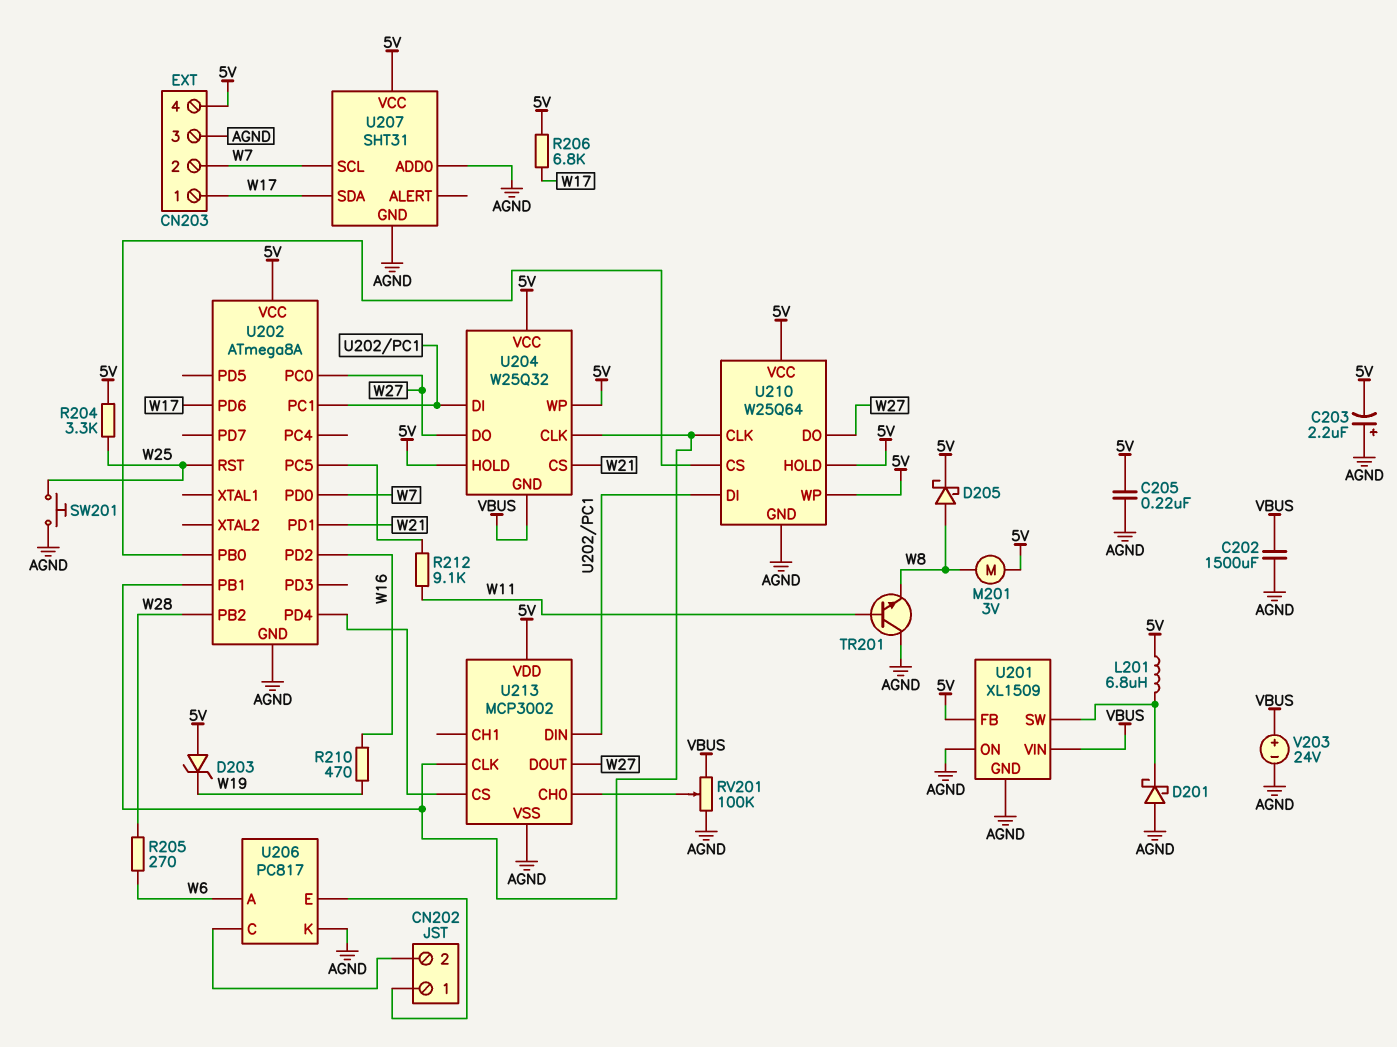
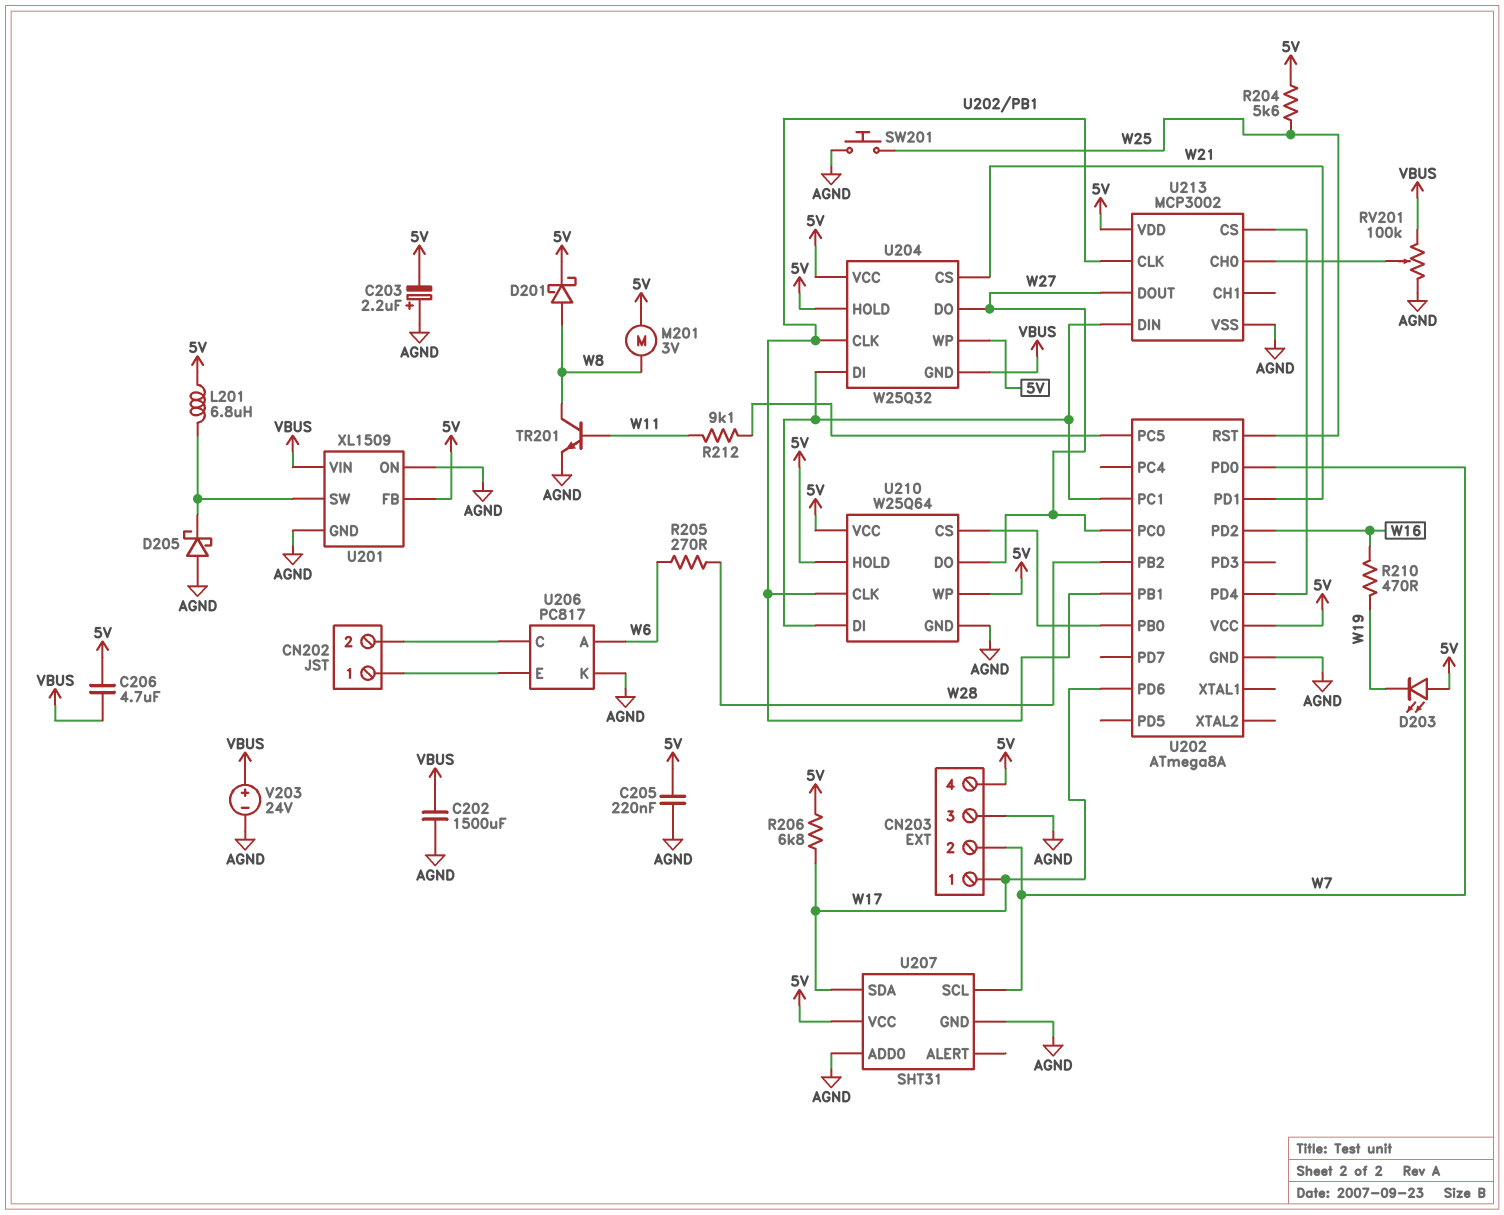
C206: none -> 4.7uF (5V, VBUS)
D201: schottky (A AGND, K U201/SW) -> schottky (A W8, K 5V)
D203: zener (A 5V, K W19) -> LED (A 5V, K W19)
D205: schottky (A W8, K 5V) -> schottky (A AGND, K U201/SW)
R204: 3.3k (5V, W25) -> 5.6k (5V, W25)
TR201: NPN (B W11, C AGND, E W8) -> NPN (B W11, C W8, E AGND)

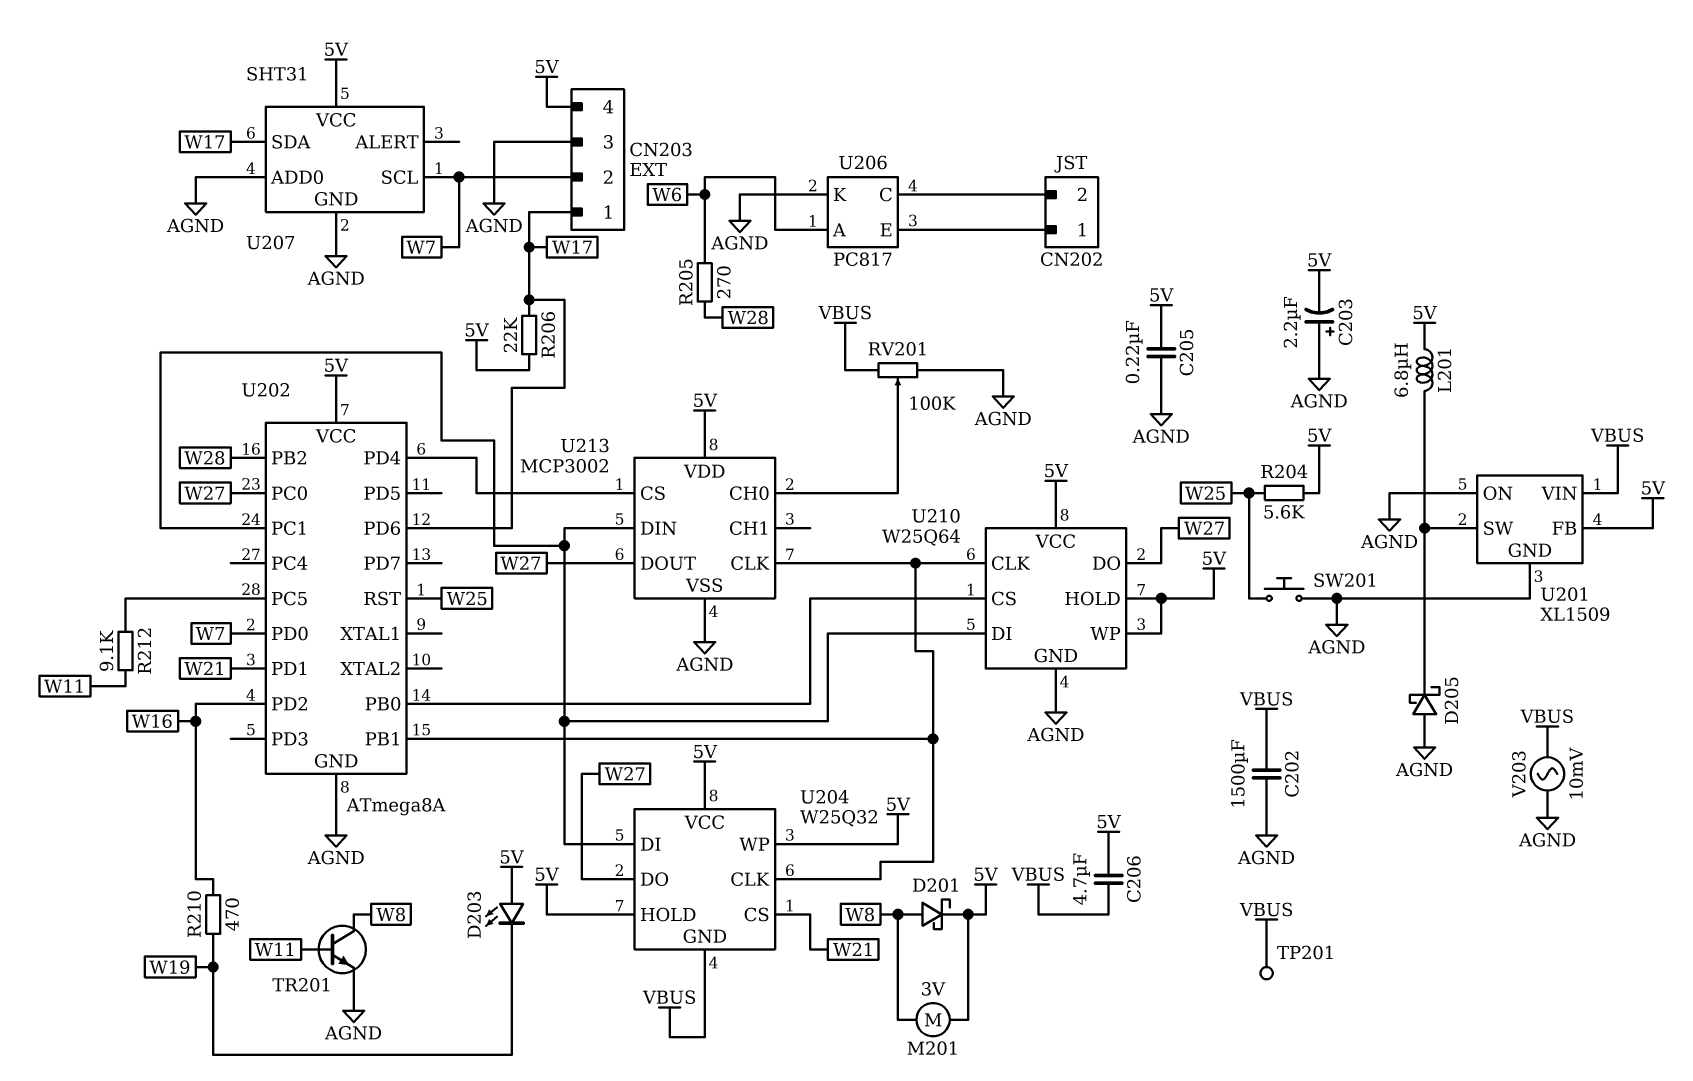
R206: 6.8k (5V, W17) -> 22k (5V, W17)
TP201: none -> test point (VBUS)
V203: 24V (plus VBUS, minus AGND) -> AC 10mV (AGND, VBUS)

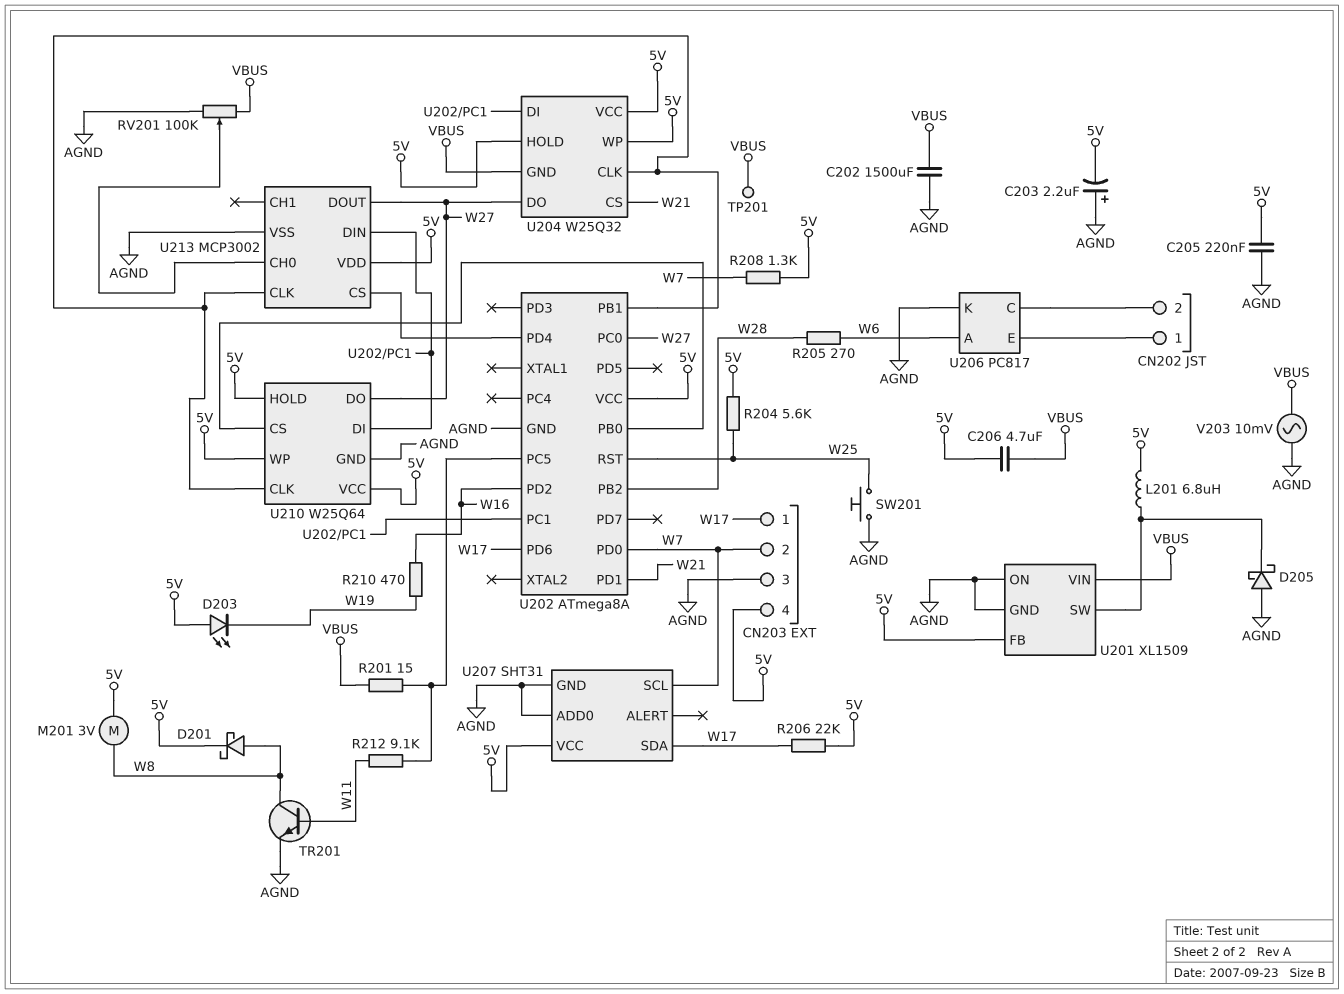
R201: none -> 15 (U202/PC5, VBUS)
R208: none -> 1.3k (5V, W7)

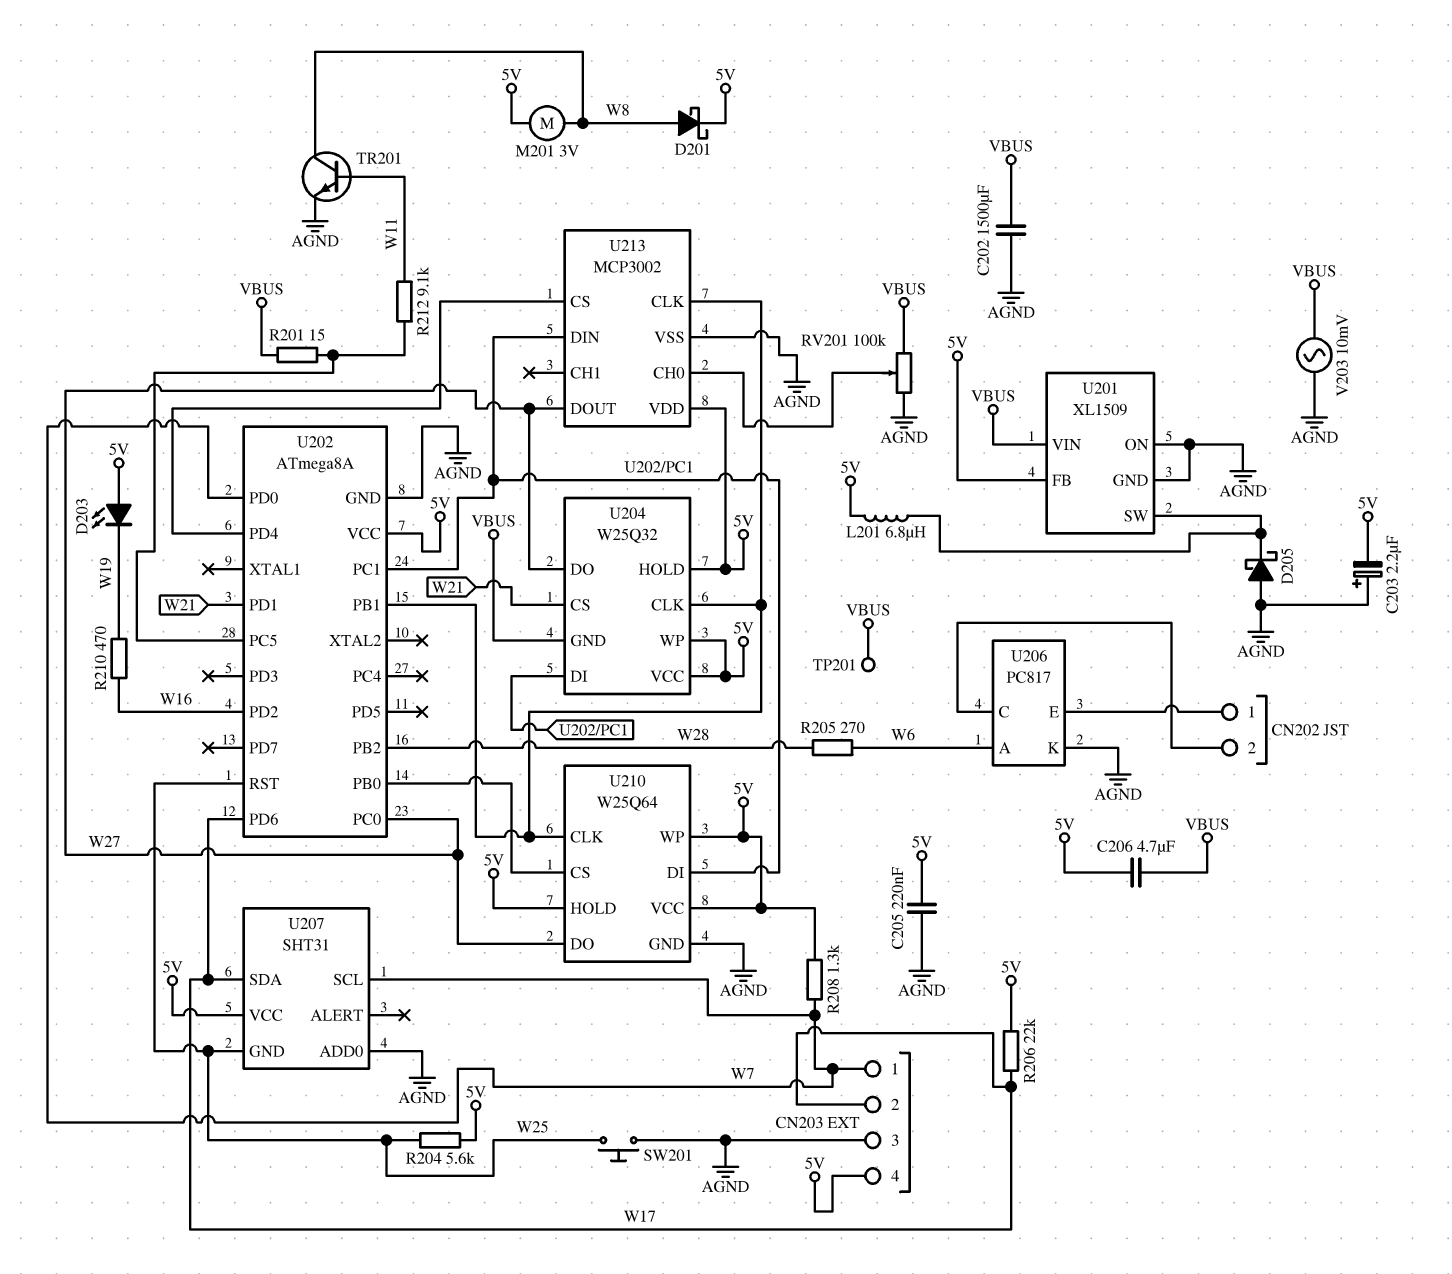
CN203 pin 1: W17 -> W7
CN203 pin 2: W7 -> W17
U207 pin GND: AGND -> W25

